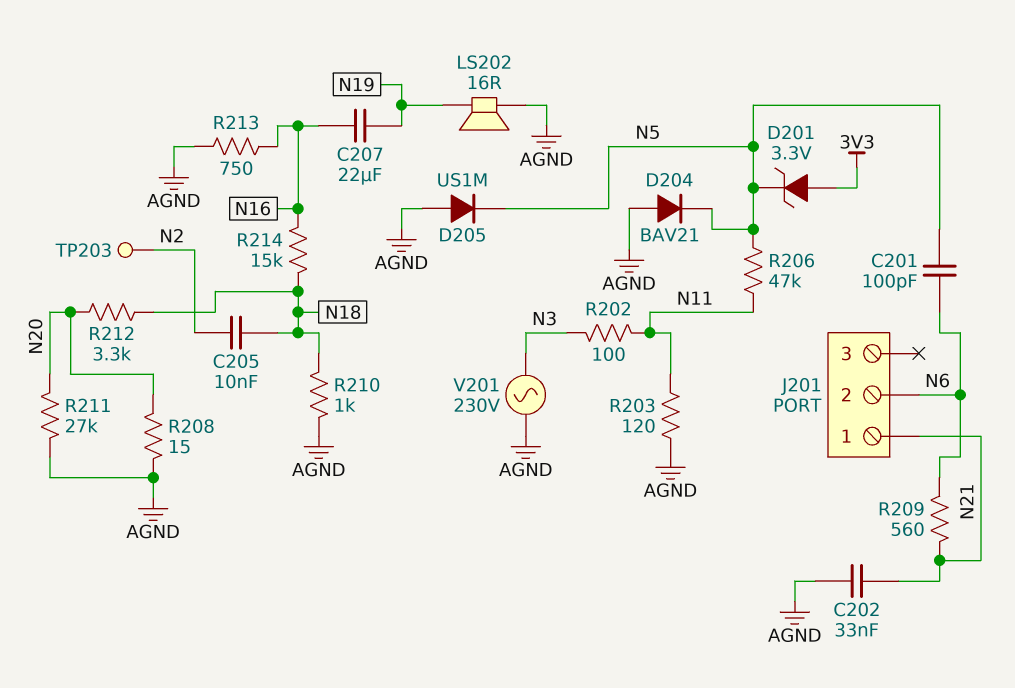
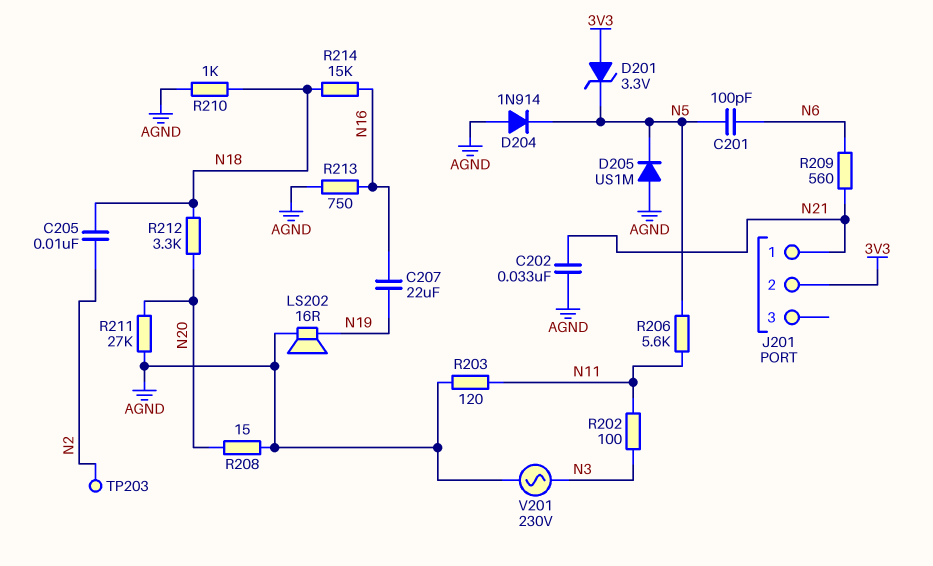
D204: diode BAV21 (A AGND, K N5) -> diode 1N914 (A AGND, K N5)
J201 pin 2: N6 -> 3V3
R206: 47k (N5, N11) -> 5.6k (N5, N11)

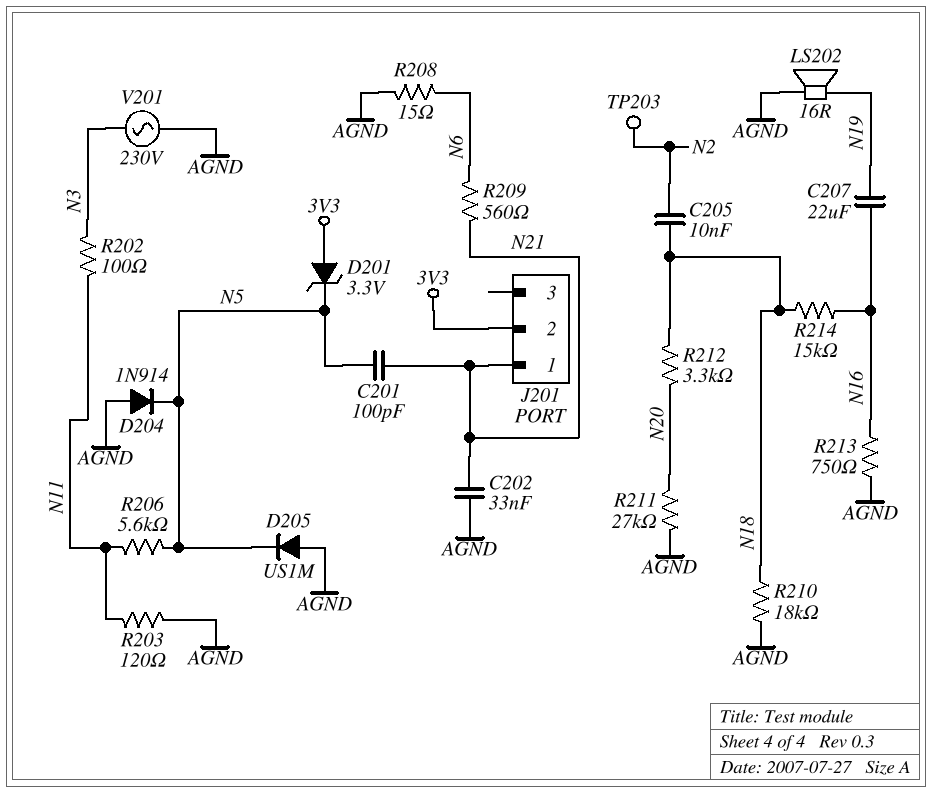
C201: 100pF (N5, N6) -> 100pF (N5, N21)
R208: 15 (AGND, N20) -> 15 (AGND, N6)
R210: 1k (AGND, N18) -> 18k (AGND, N18)

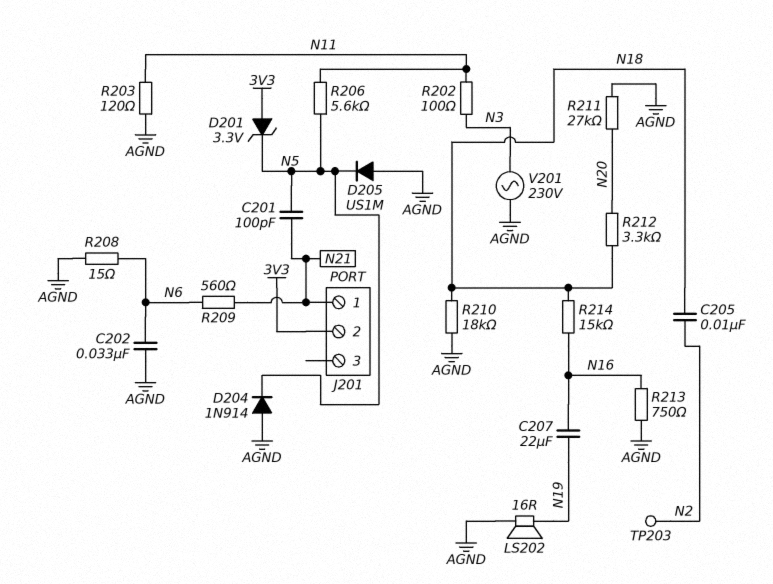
C202: 33nF (AGND, N21) -> 33nF (AGND, N6)

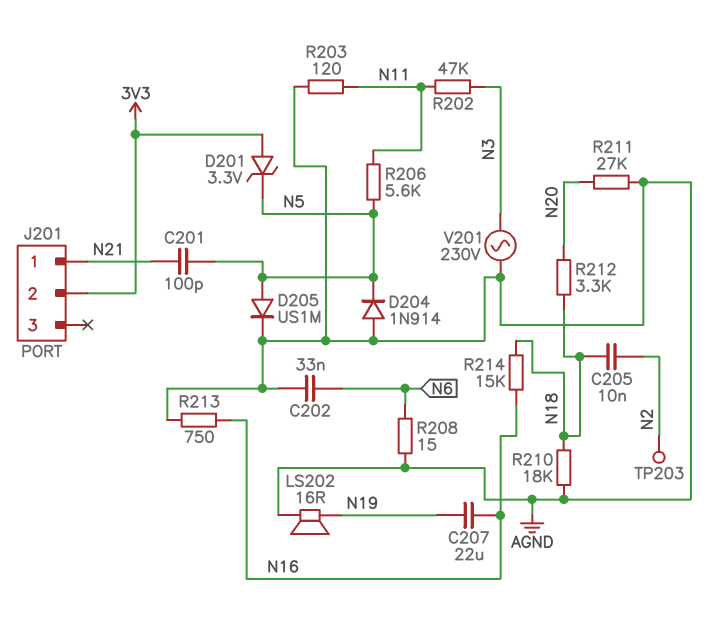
D205: diode US1M (A AGND, K N5) -> diode US1M (A N5, K AGND)
R202: 100 (N3, N11) -> 47k (N3, N11)
R209: 560 (N6, N21) -> none

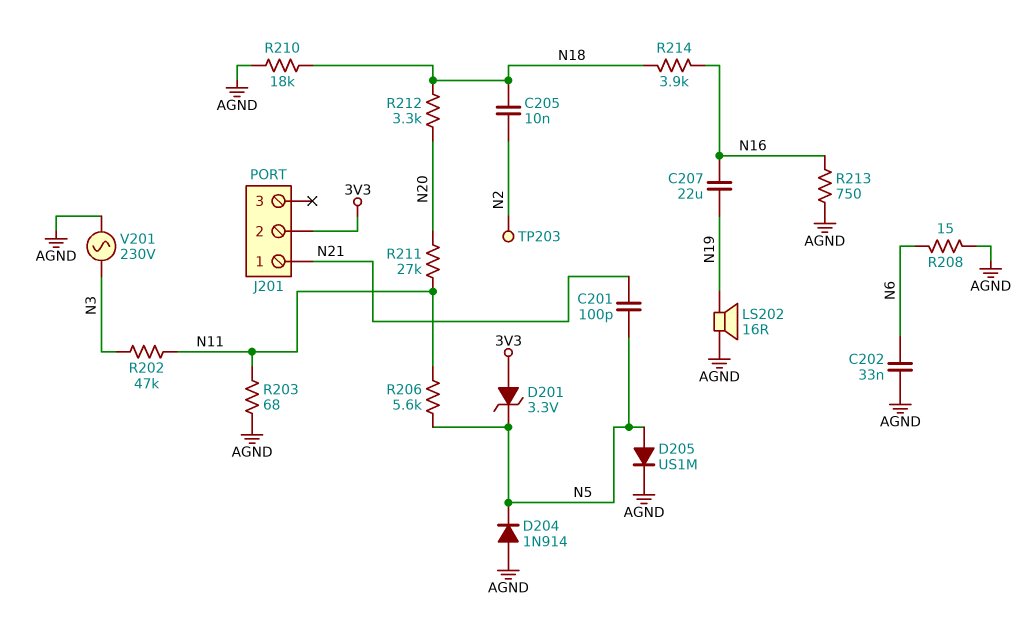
R203: 120 (AGND, N11) -> 68 (AGND, N11)
R211: 27k (AGND, N20) -> 27k (N11, N20)
R214: 15k (N16, N18) -> 3.9k (N16, N18)

